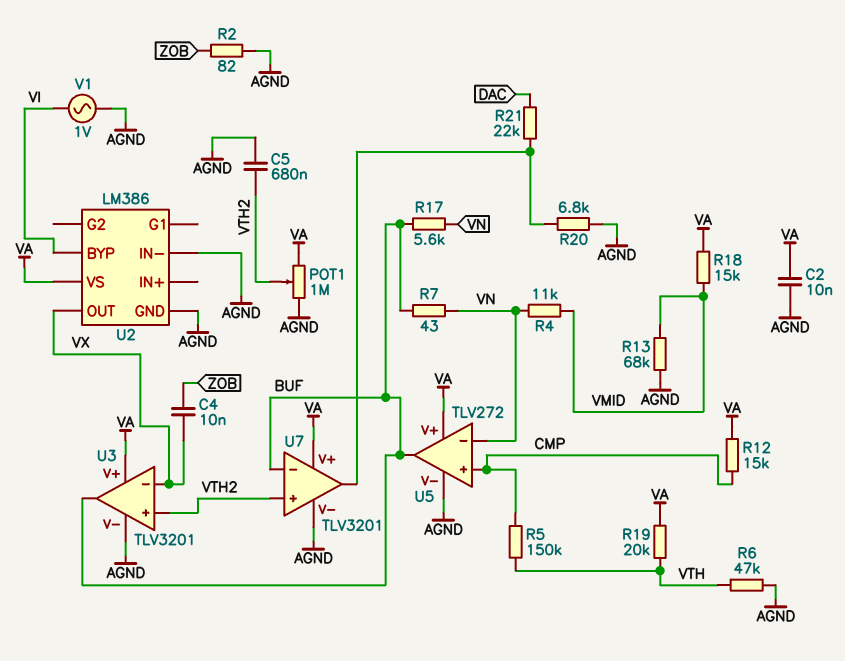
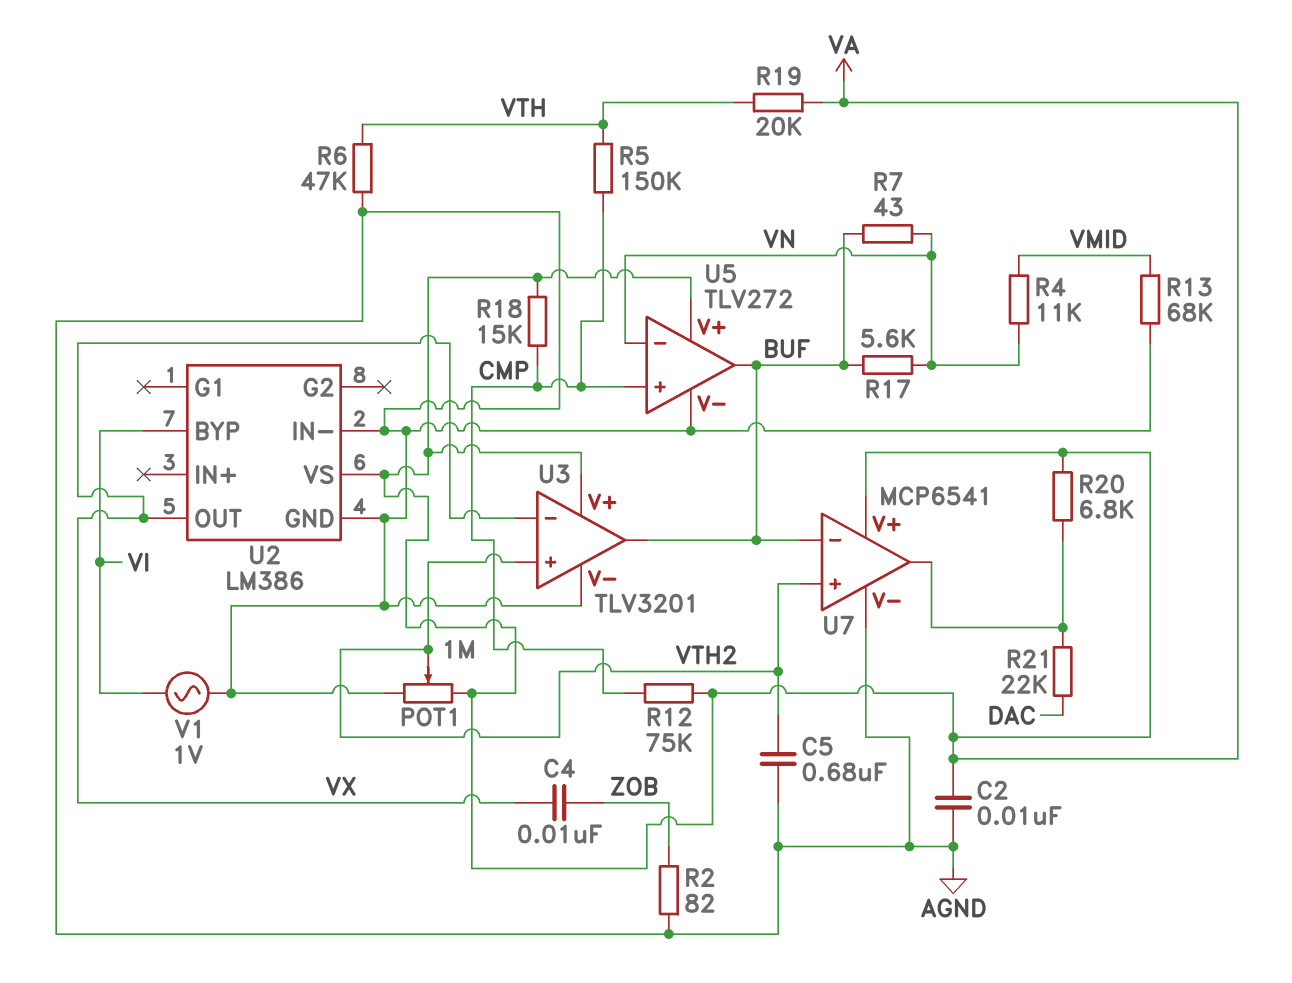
R12: 15k (CMP, VA) -> 75k (CMP, VA)
R18: 15k (VA, VMID) -> 15k (CMP, VA)
R20: 6.8k (AGND, U7/out) -> 6.8k (U7/out, VA)
U7: TLV3201 -> MCP6541

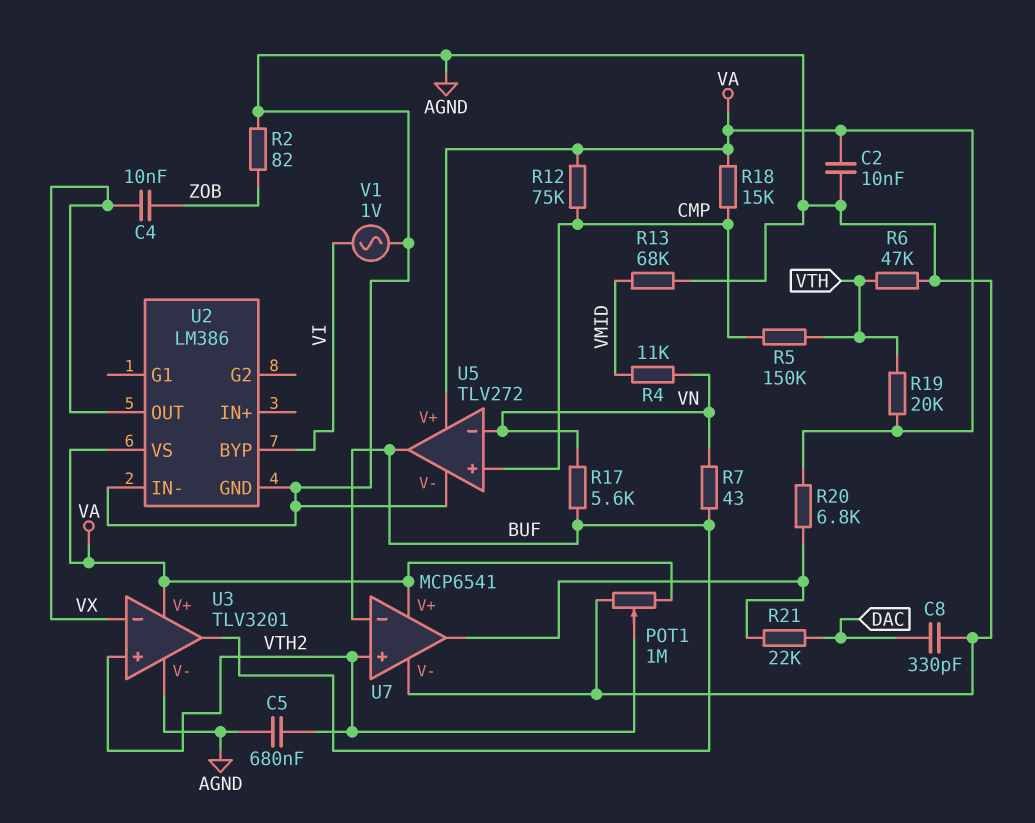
C8: none -> 330pF (AGND, DAC)

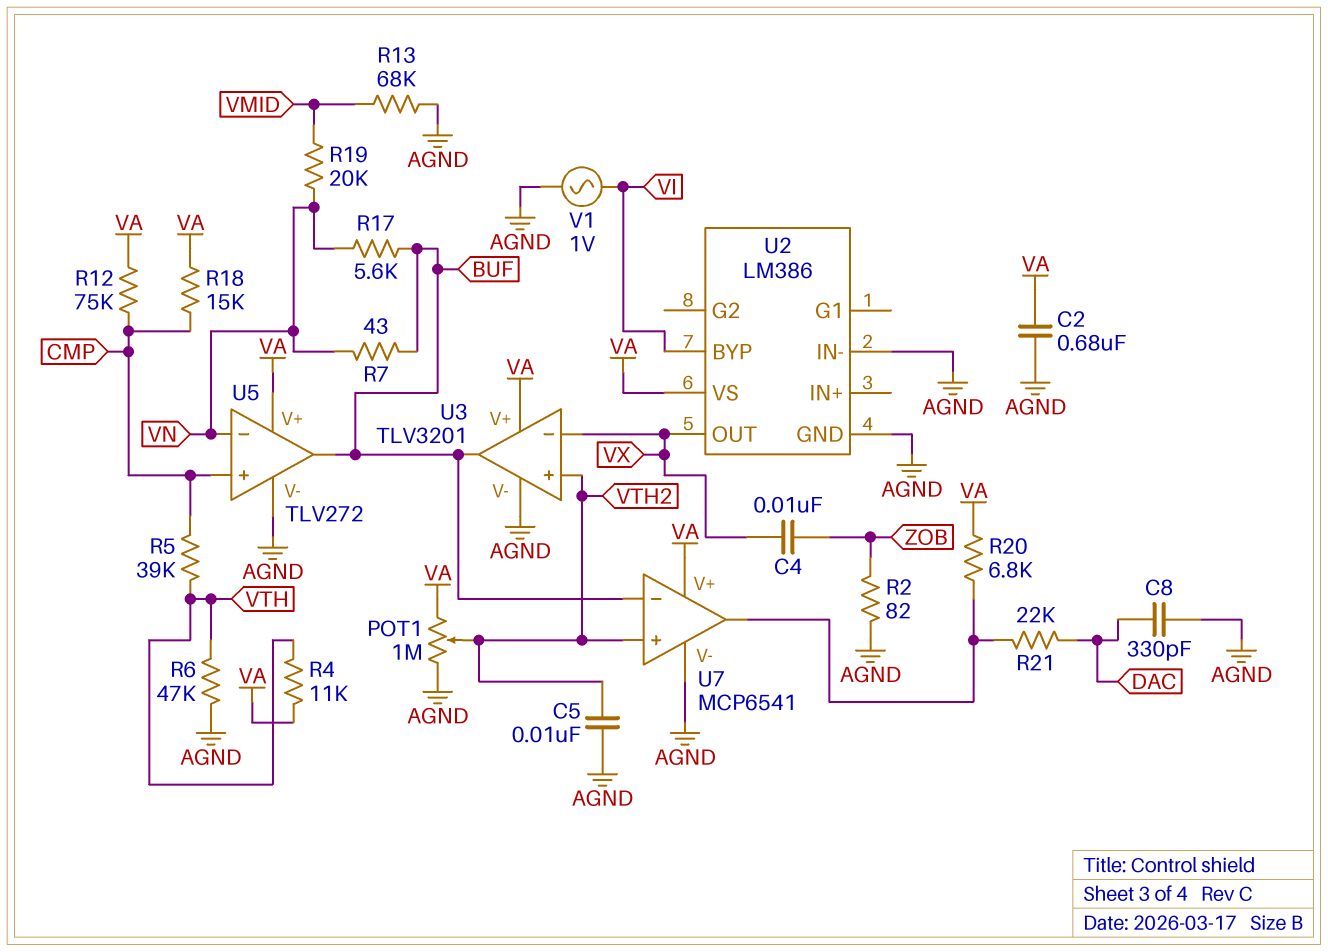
C2: 10nF (AGND, VA) -> 680nF (AGND, VA)
C5: 680nF (AGND, VTH2) -> 10nF (AGND, VTH2)
R4: 11k (VMID, VN) -> 11k (VA, VTH)
R5: 150k (CMP, VTH) -> 39k (CMP, VTH)
R19: 20k (VA, VTH) -> 20k (VMID, VN)

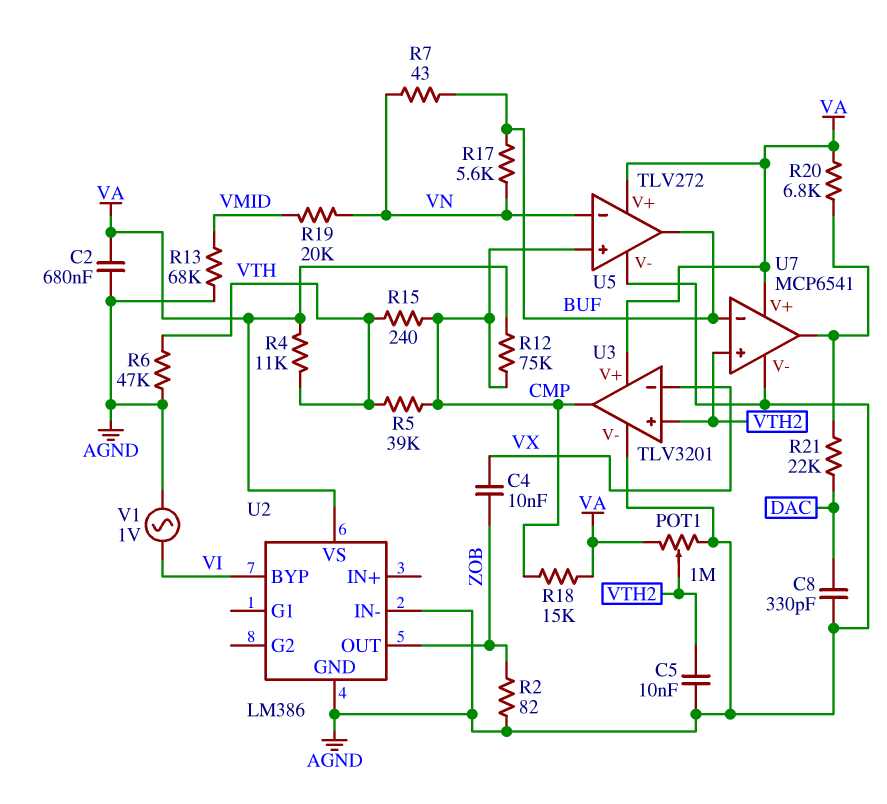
R15: none -> 240 (CMP, VTH)
U2 pin OUT: VX -> ZOB
U3 pin out: BUF -> CMP

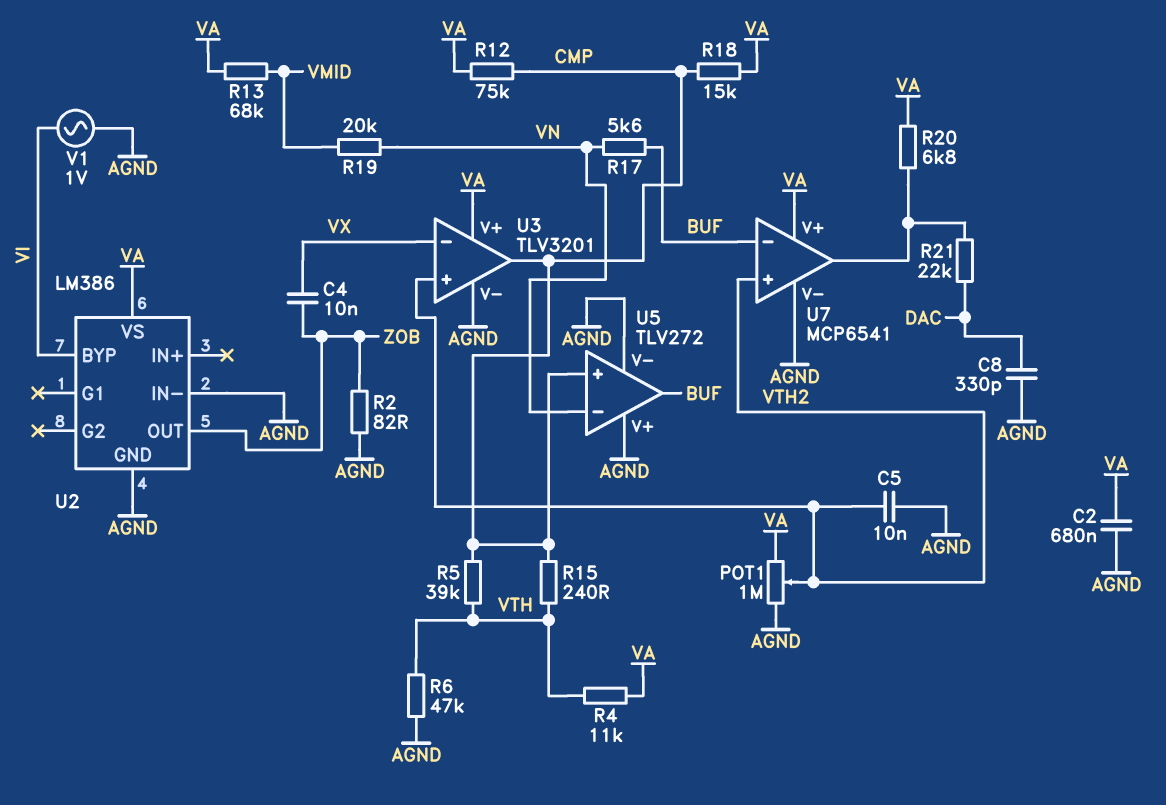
R7: 43 (BUF, VN) -> none
R13: 68k (AGND, VMID) -> 68k (VA, VMID)
U5 pin V+: VA -> AGND

